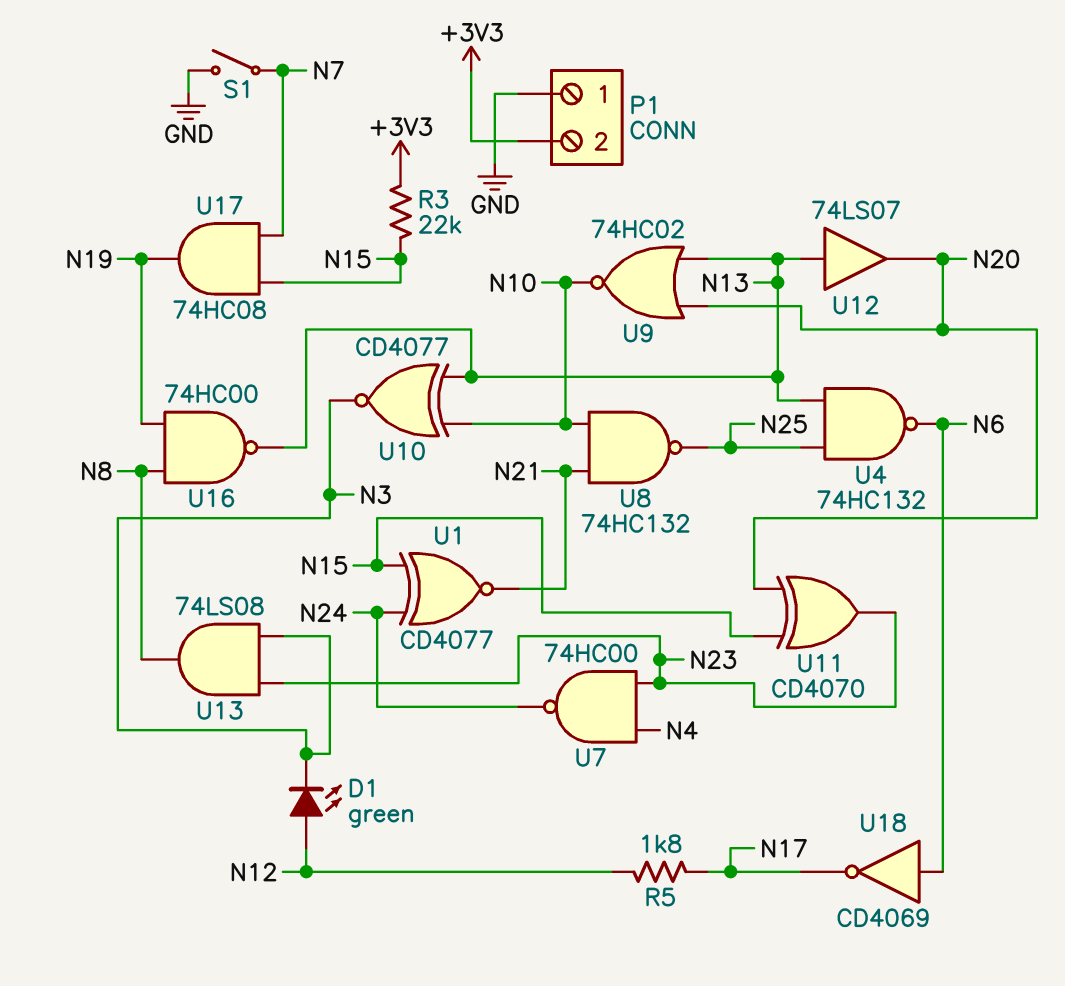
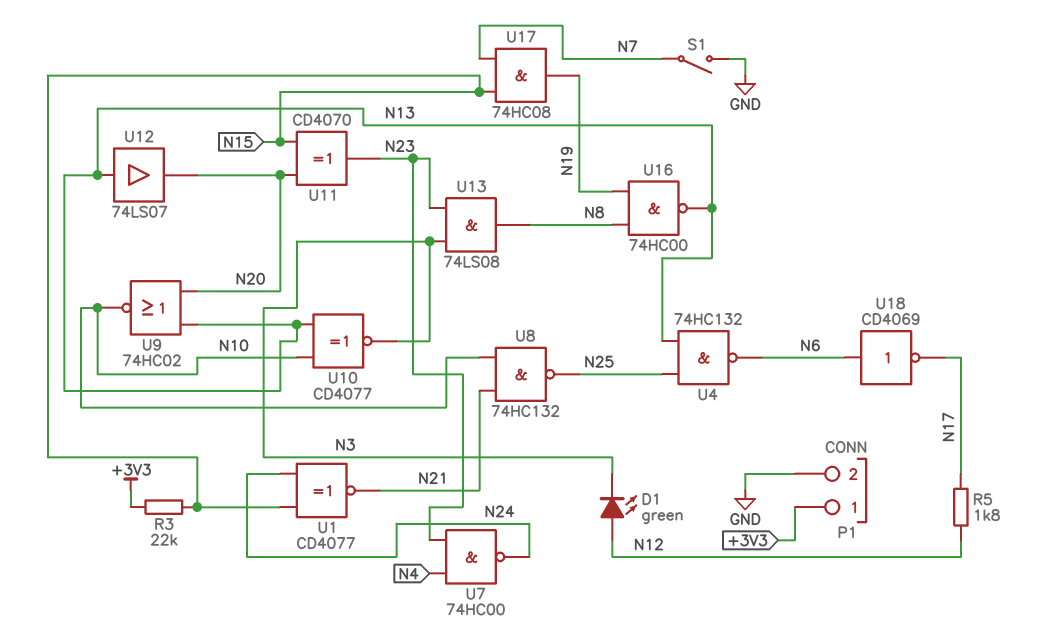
P1 pin 1: GND -> +3V3
P1 pin 2: +3V3 -> GND

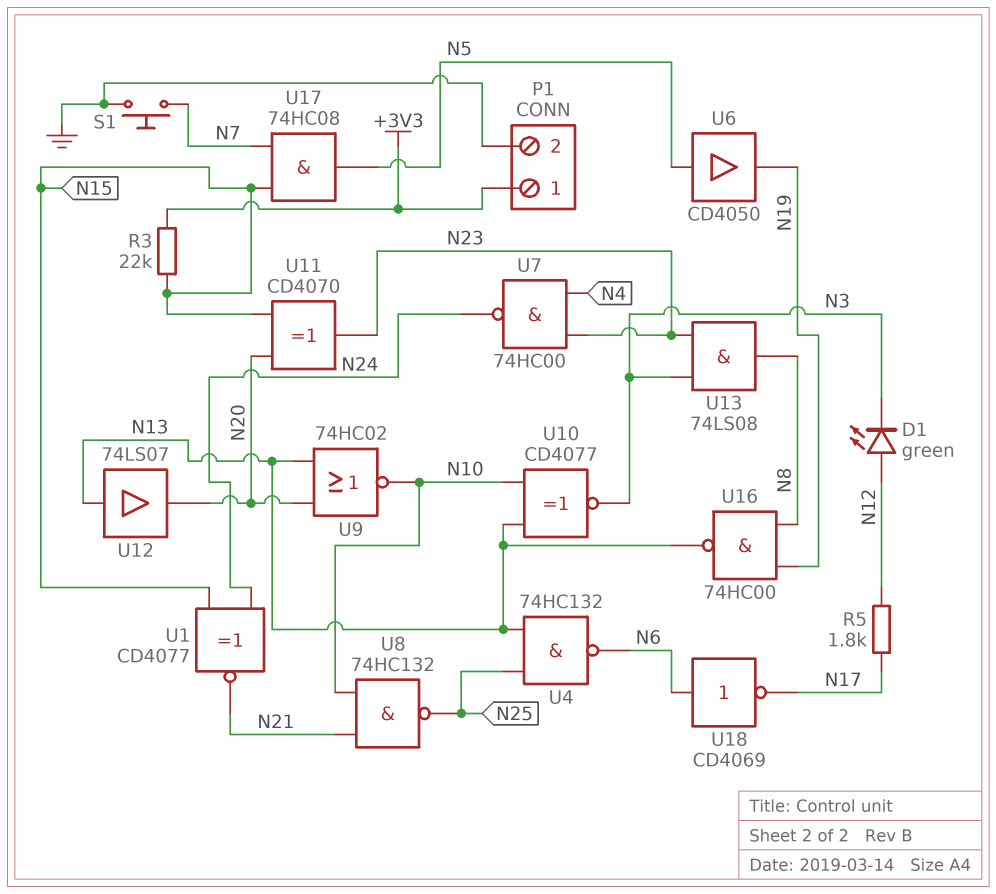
S1: switch (GND, N7) -> button (GND, N7)
U6: none -> buffer CD4050 (in N5, out N19)
U17: AND 74HC08 (in N7, in N15, out N19) -> AND 74HC08 (in N7, in N15, out N5)

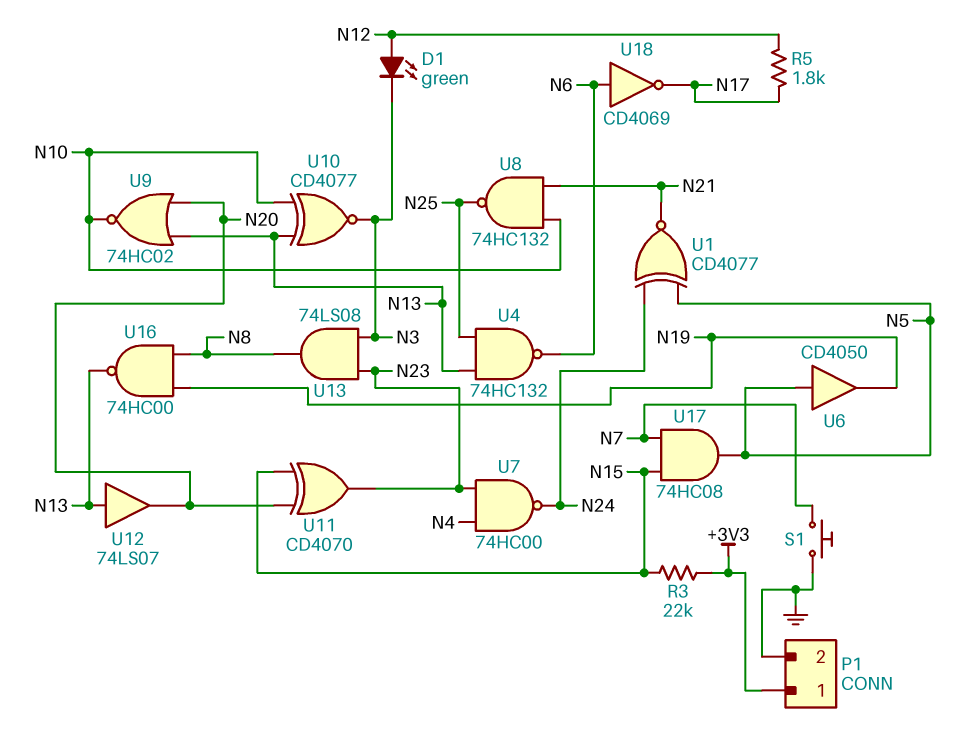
U1: XNOR CD4077 (in N15, in N24, out N21) -> XNOR CD4077 (in N5, in N24, out N21)

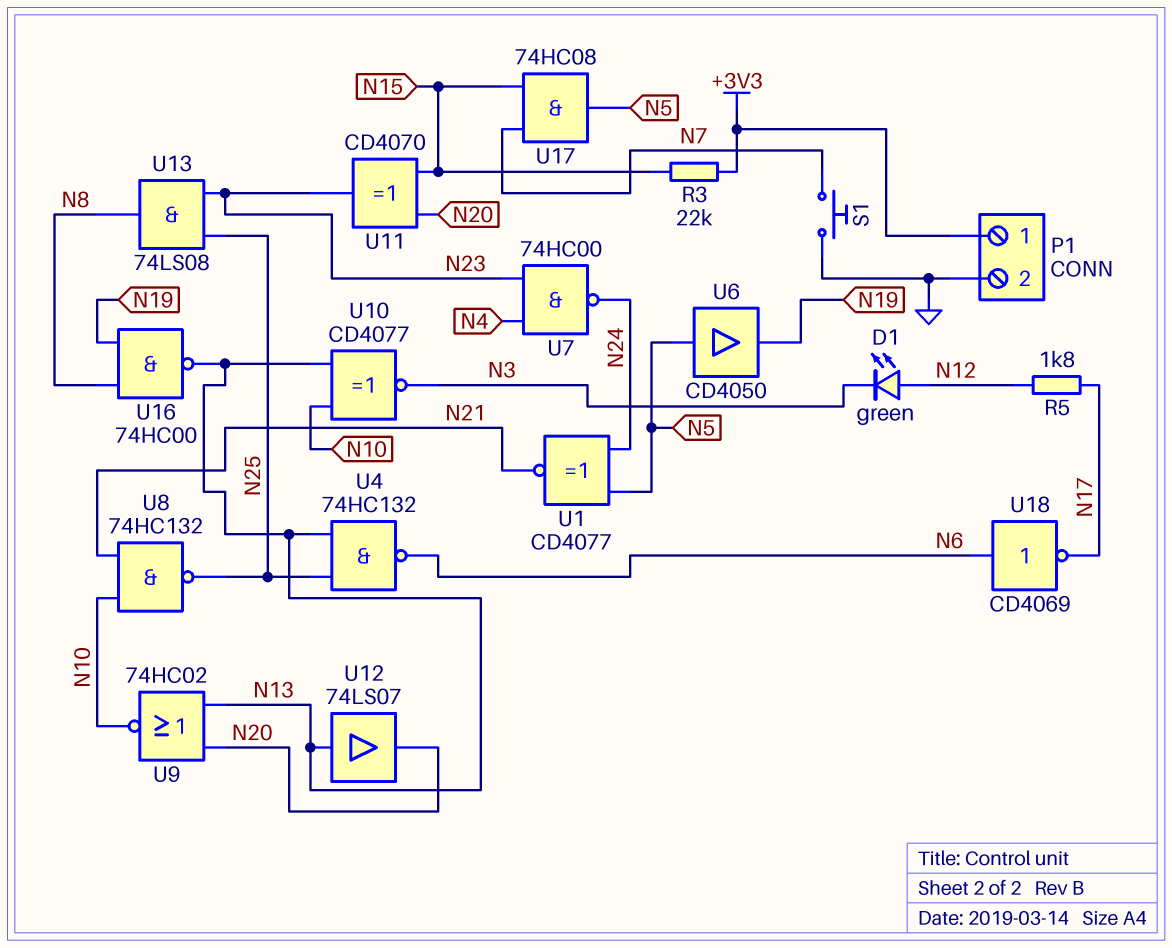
U13: AND 74LS08 (in N3, in N23, out N8) -> AND 74LS08 (in N23, in N25, out N8)

